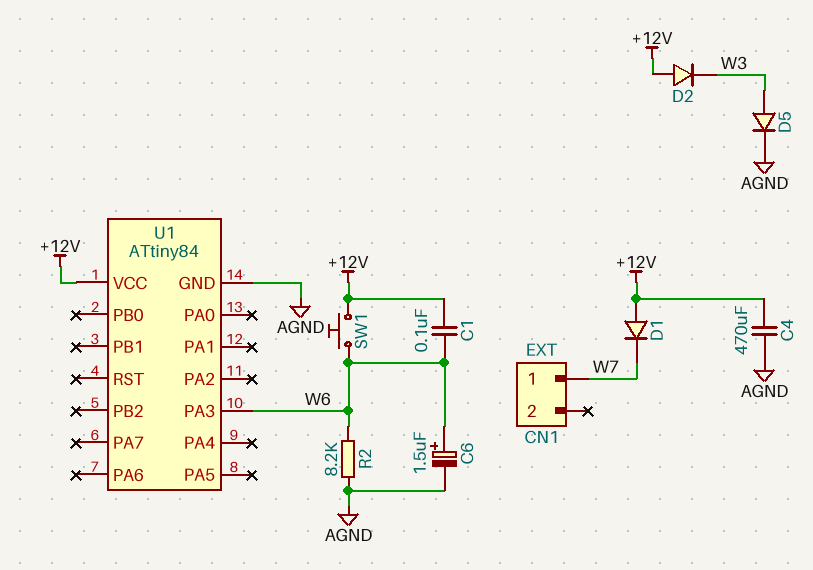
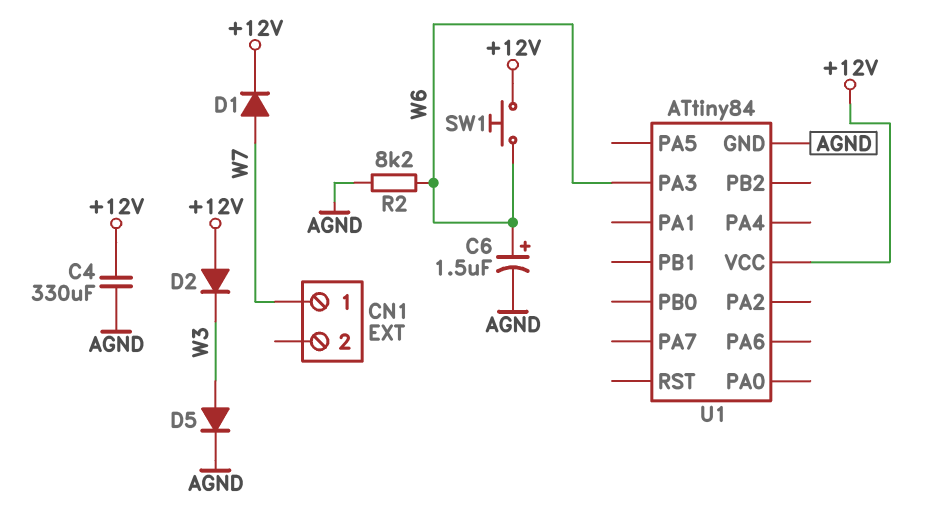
C1: 100nF (+12V, W6) -> none
C4: 470uF (+12V, AGND) -> 330uF (+12V, AGND)
D1: diode (A +12V, K W7) -> diode (A W7, K +12V)

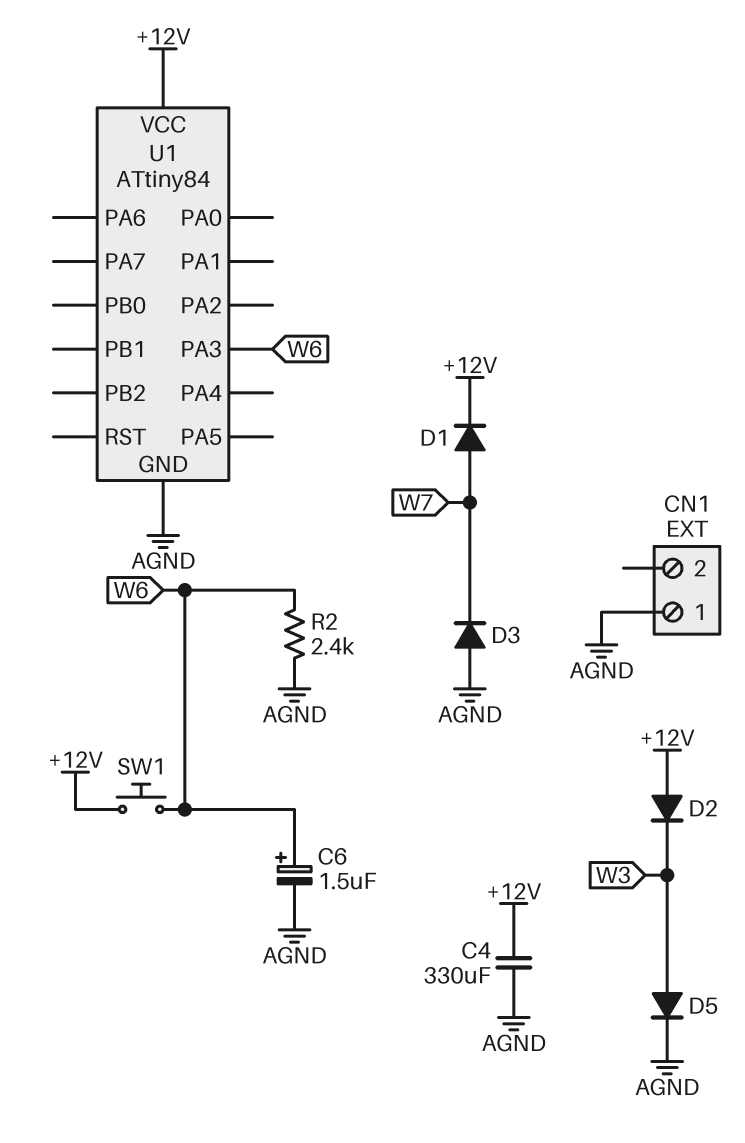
CN1 pin 1: W7 -> AGND
D3: none -> diode (A AGND, K W7)
R2: 8.2k (AGND, W6) -> 2.4k (AGND, W6)

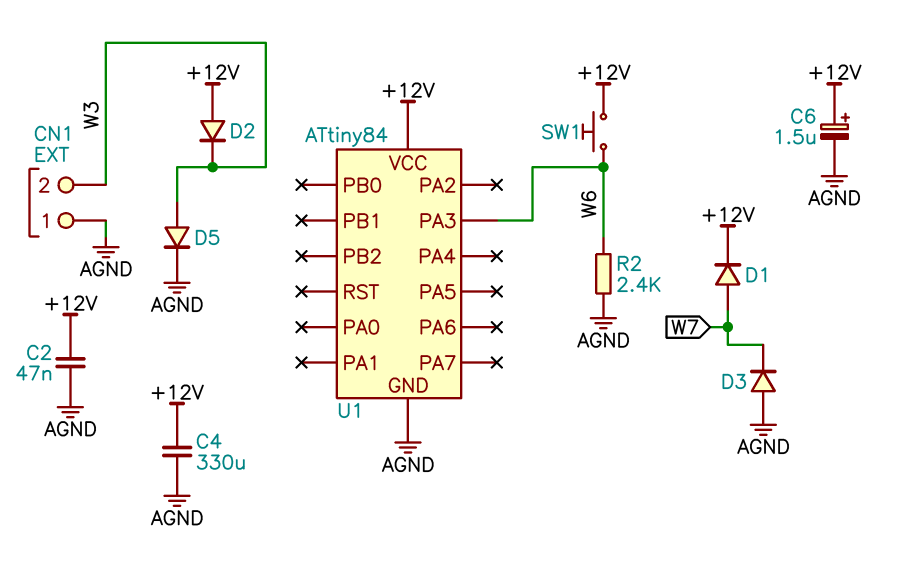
C2: none -> 47nF (+12V, AGND)
C6: 1.5uF (plus W6, minus AGND) -> 1.5uF (plus +12V, minus AGND)
CN1 pin 2: none -> W3

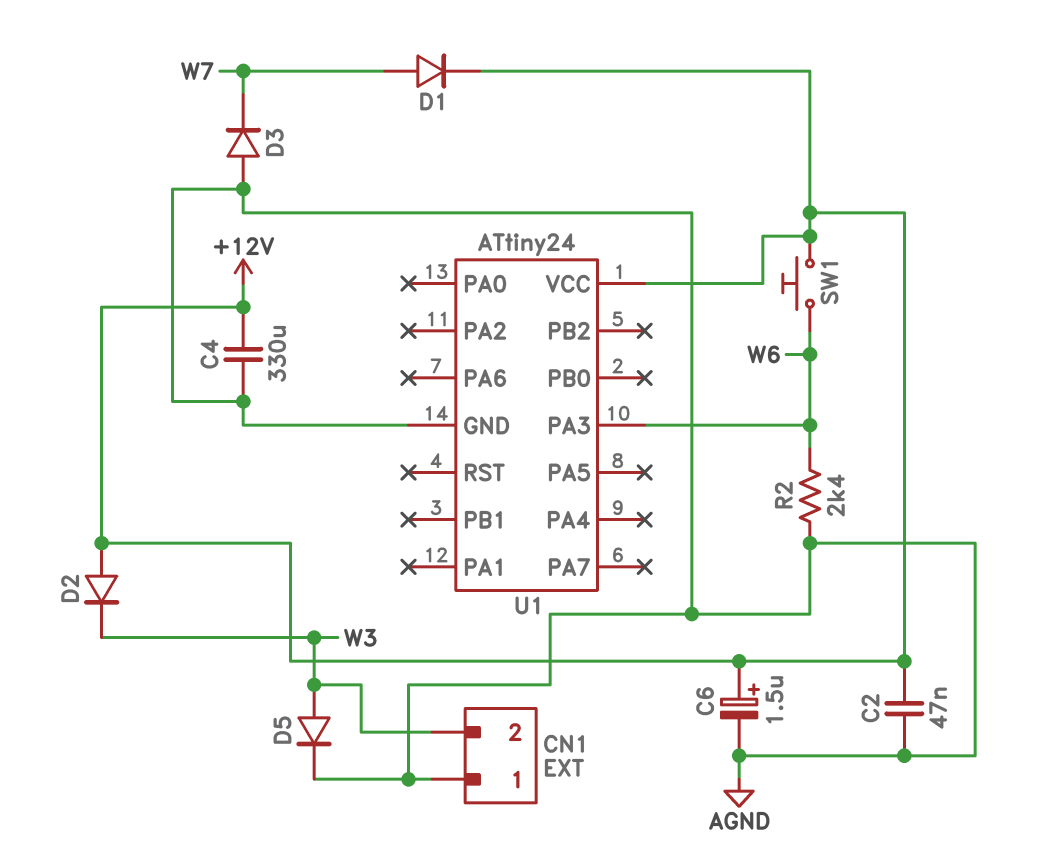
U1: ATtiny84 -> ATtiny24

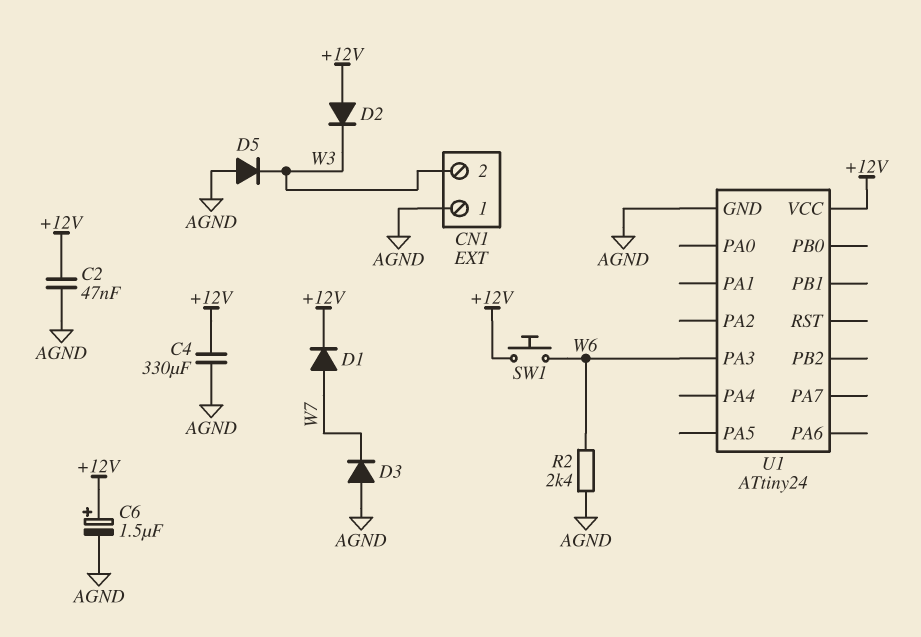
D5: diode (A W3, K AGND) -> diode (A AGND, K W3)

